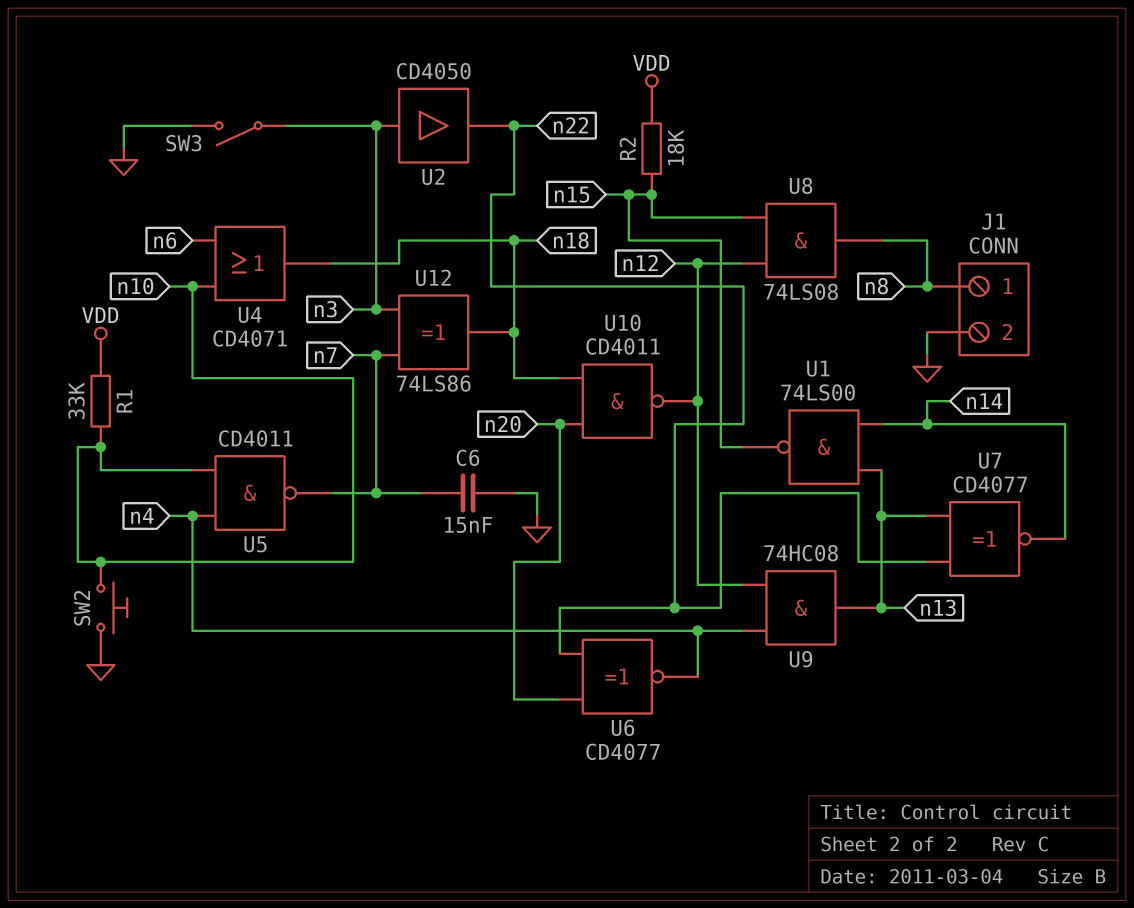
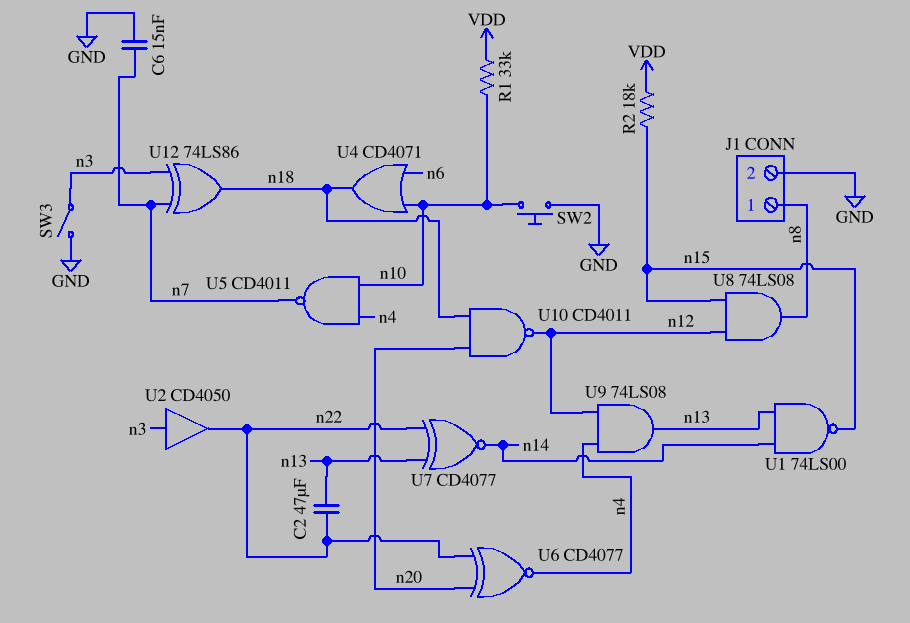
C2: none -> 47uF (n13, n22)
U9: AND 74HC08 (in n4, in n12, out n13) -> AND 74LS08 (in n4, in n12, out n13)

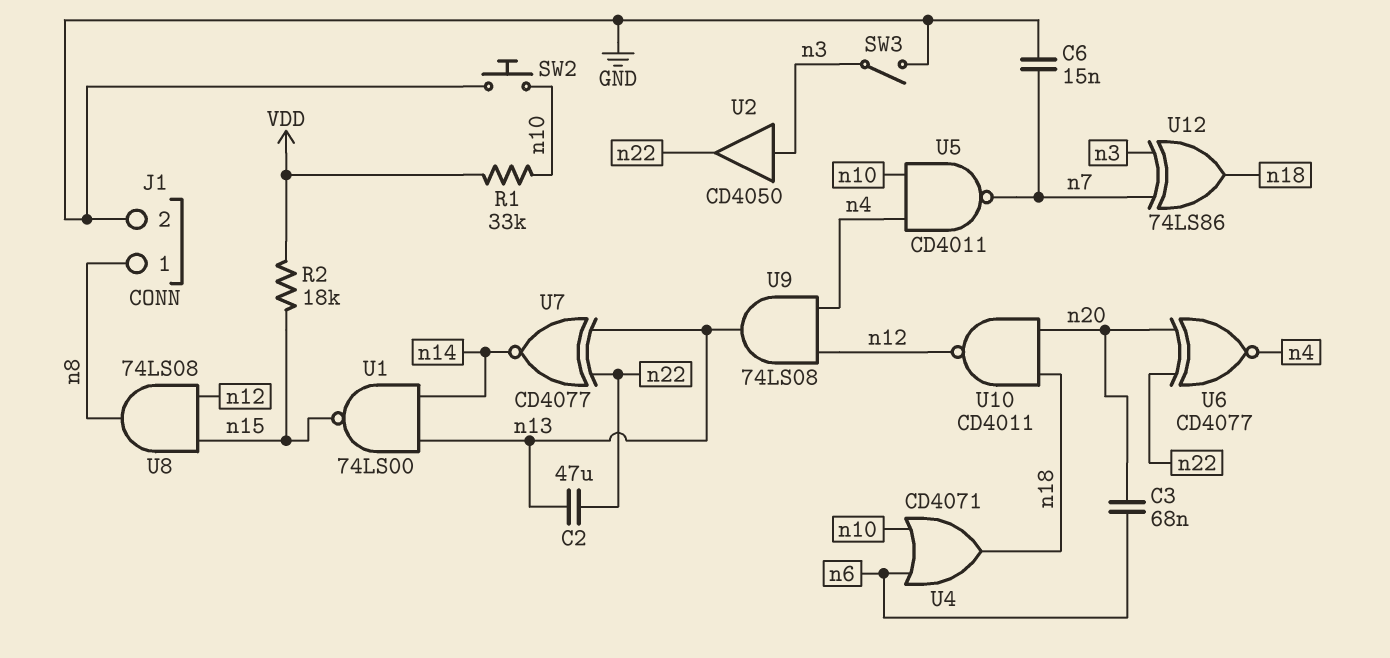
C3: none -> 68nF (n6, n20)

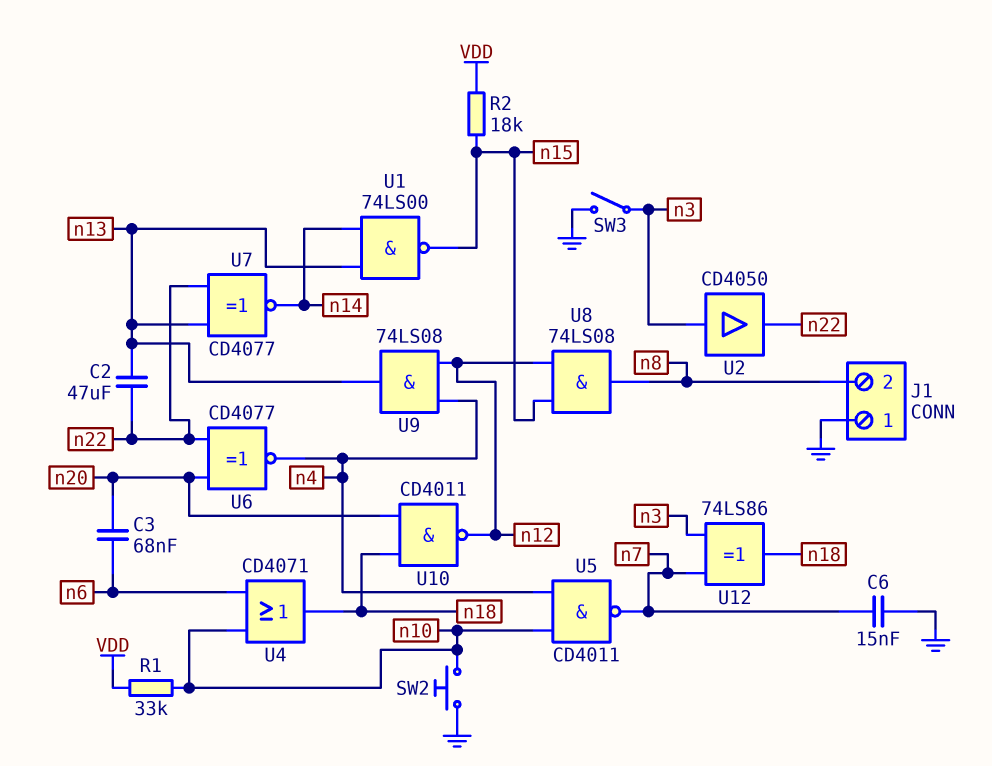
J1 pin 1: n8 -> GND
J1 pin 2: GND -> n8

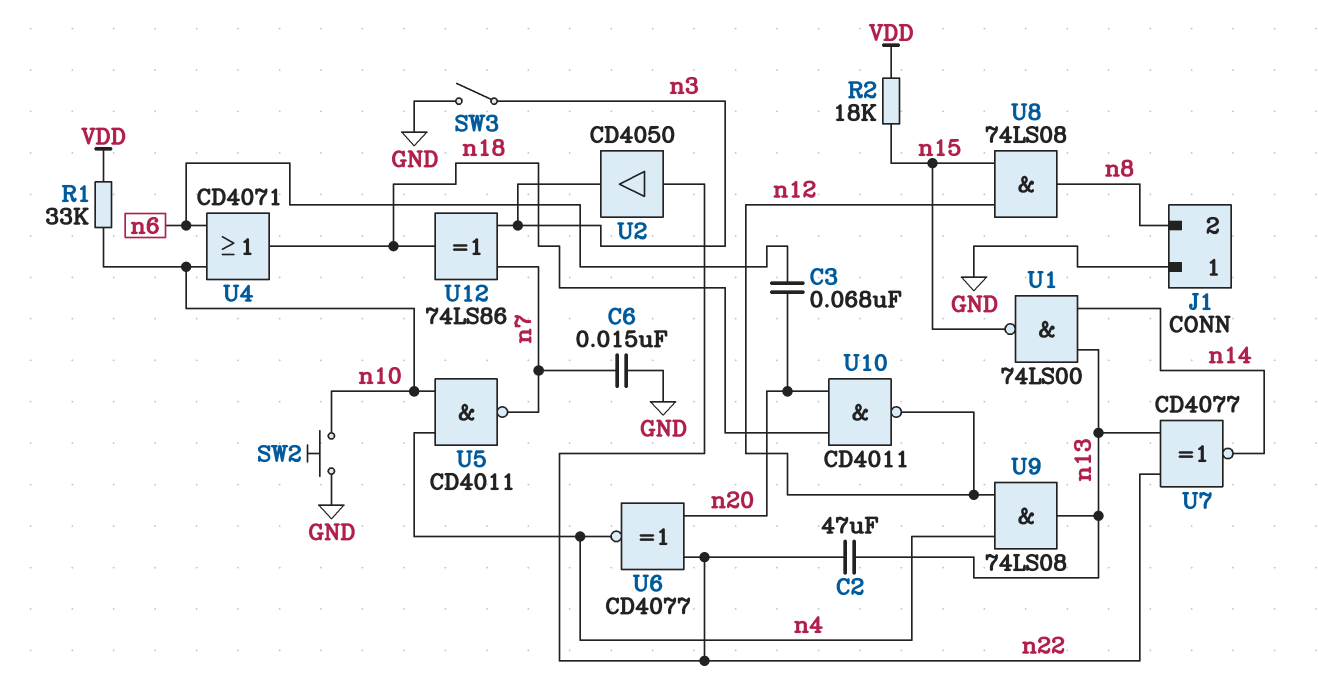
U2: buffer CD4050 (in n3, out n22) -> buffer CD4050 (in n22, out n3)

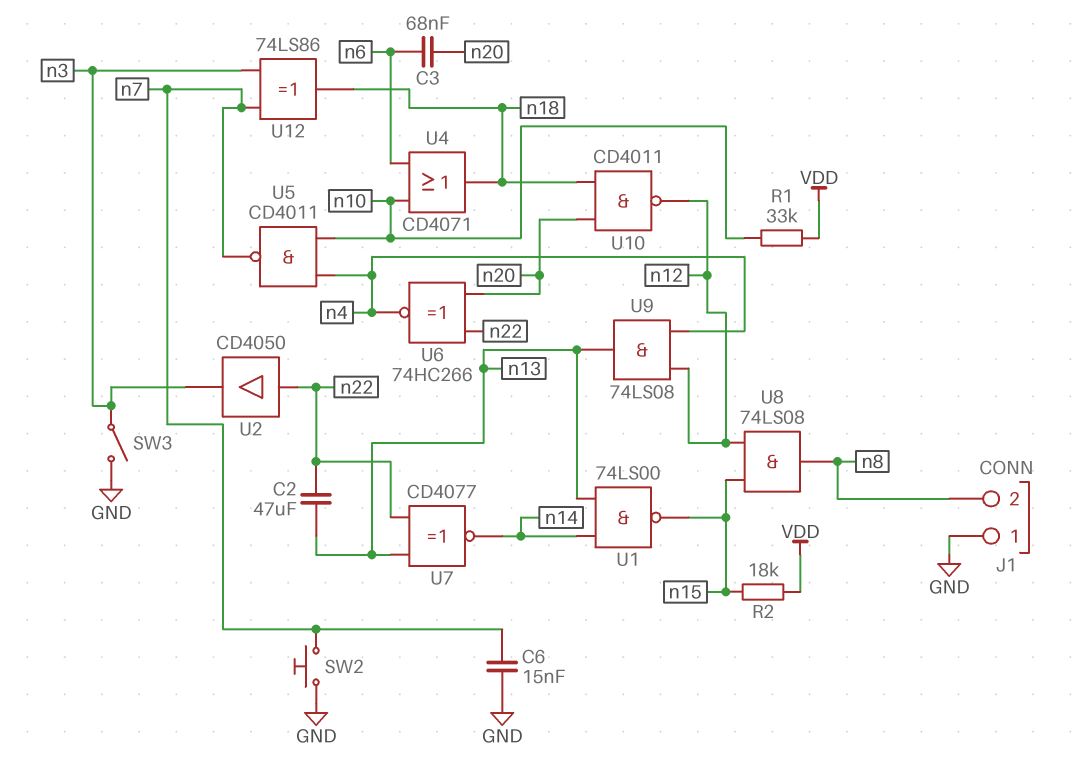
SW2: button (GND, n10) -> button (GND, n7)
U6: XNOR CD4077 (in n20, in n22, out n4) -> XNOR 74HC266 (in n20, in n22, out n4)

